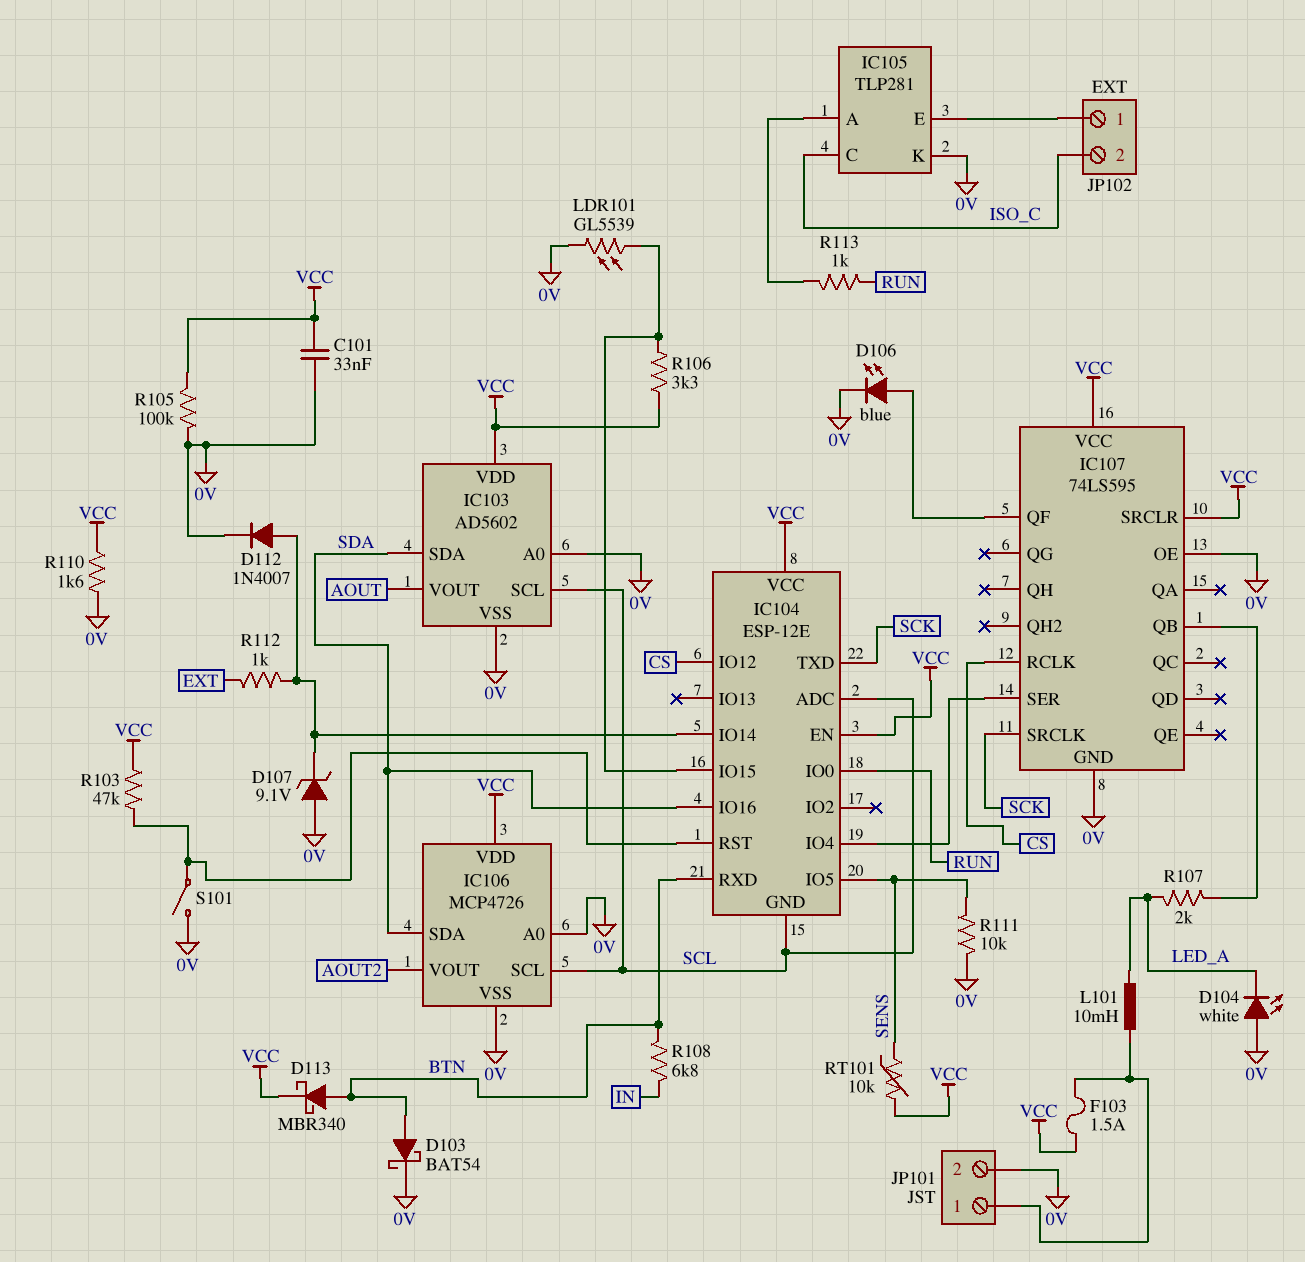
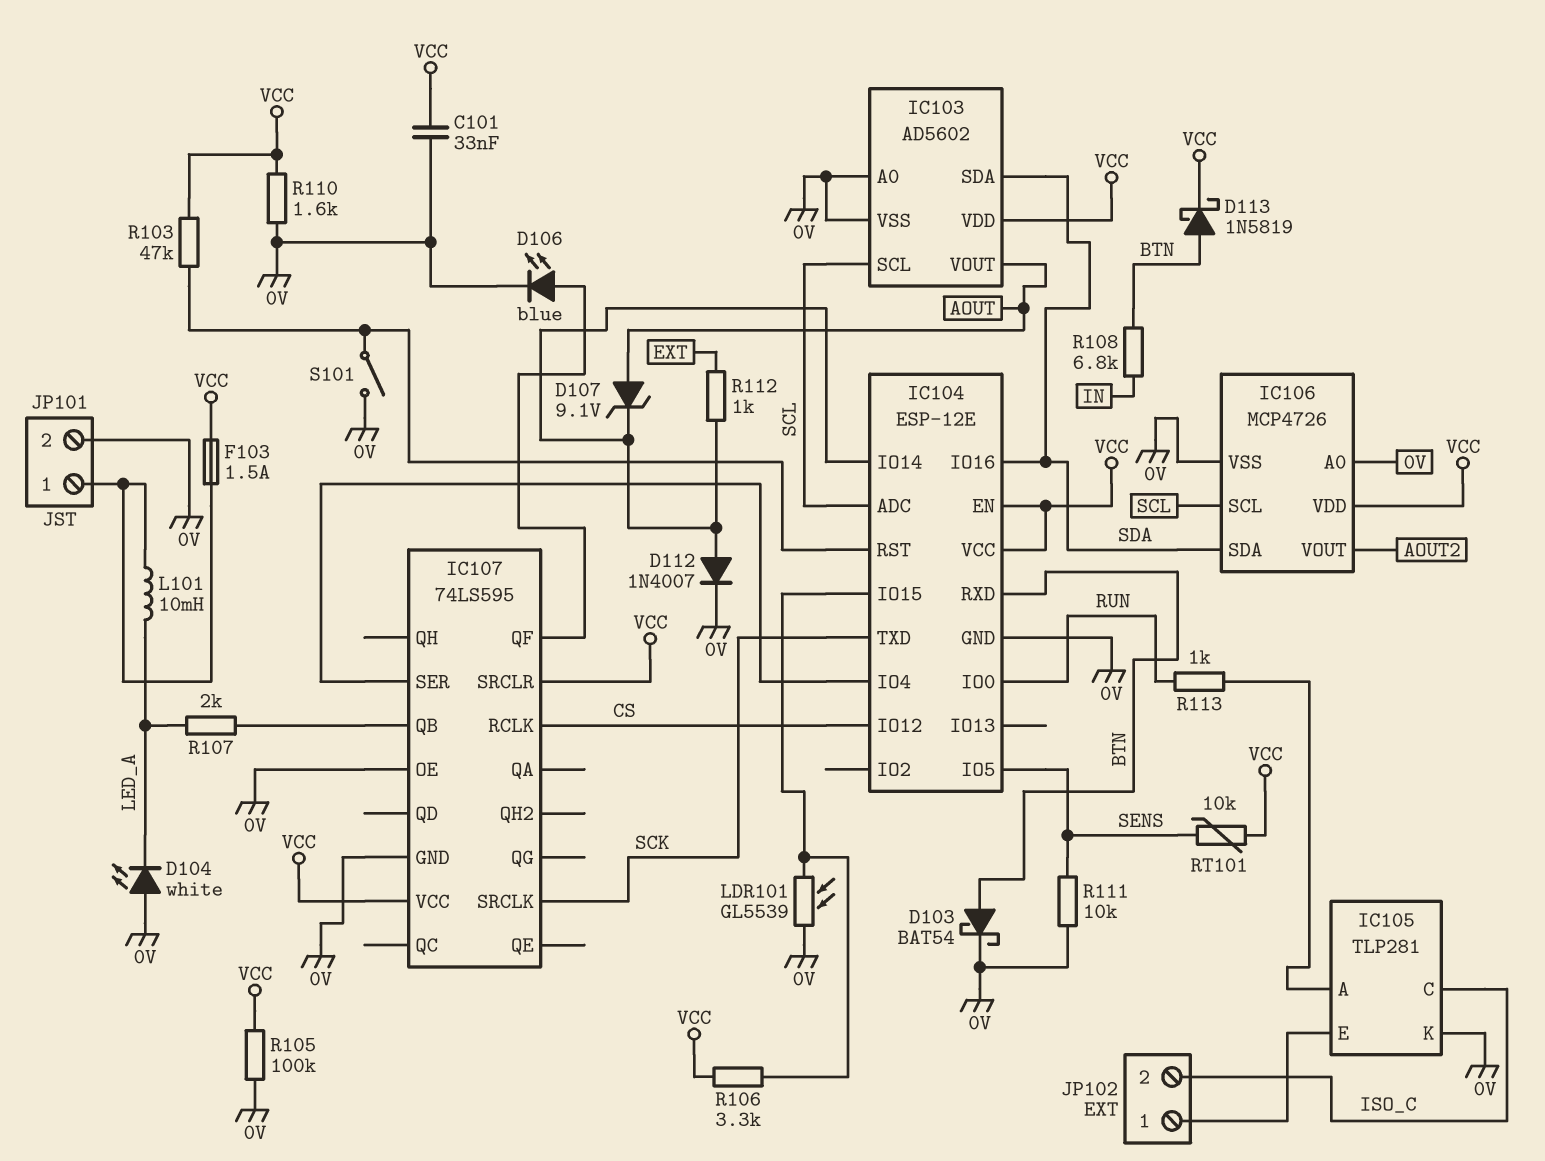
D107: zener 9.1V (A 0V, K IC104/IO14) -> zener 9.1V (A AOUT, K IC104/IO14)
D113: schottky MBR340 (A BTN, K VCC) -> schottky 1N5819 (A BTN, K VCC)
IC104 pin GND: SCL -> 0V

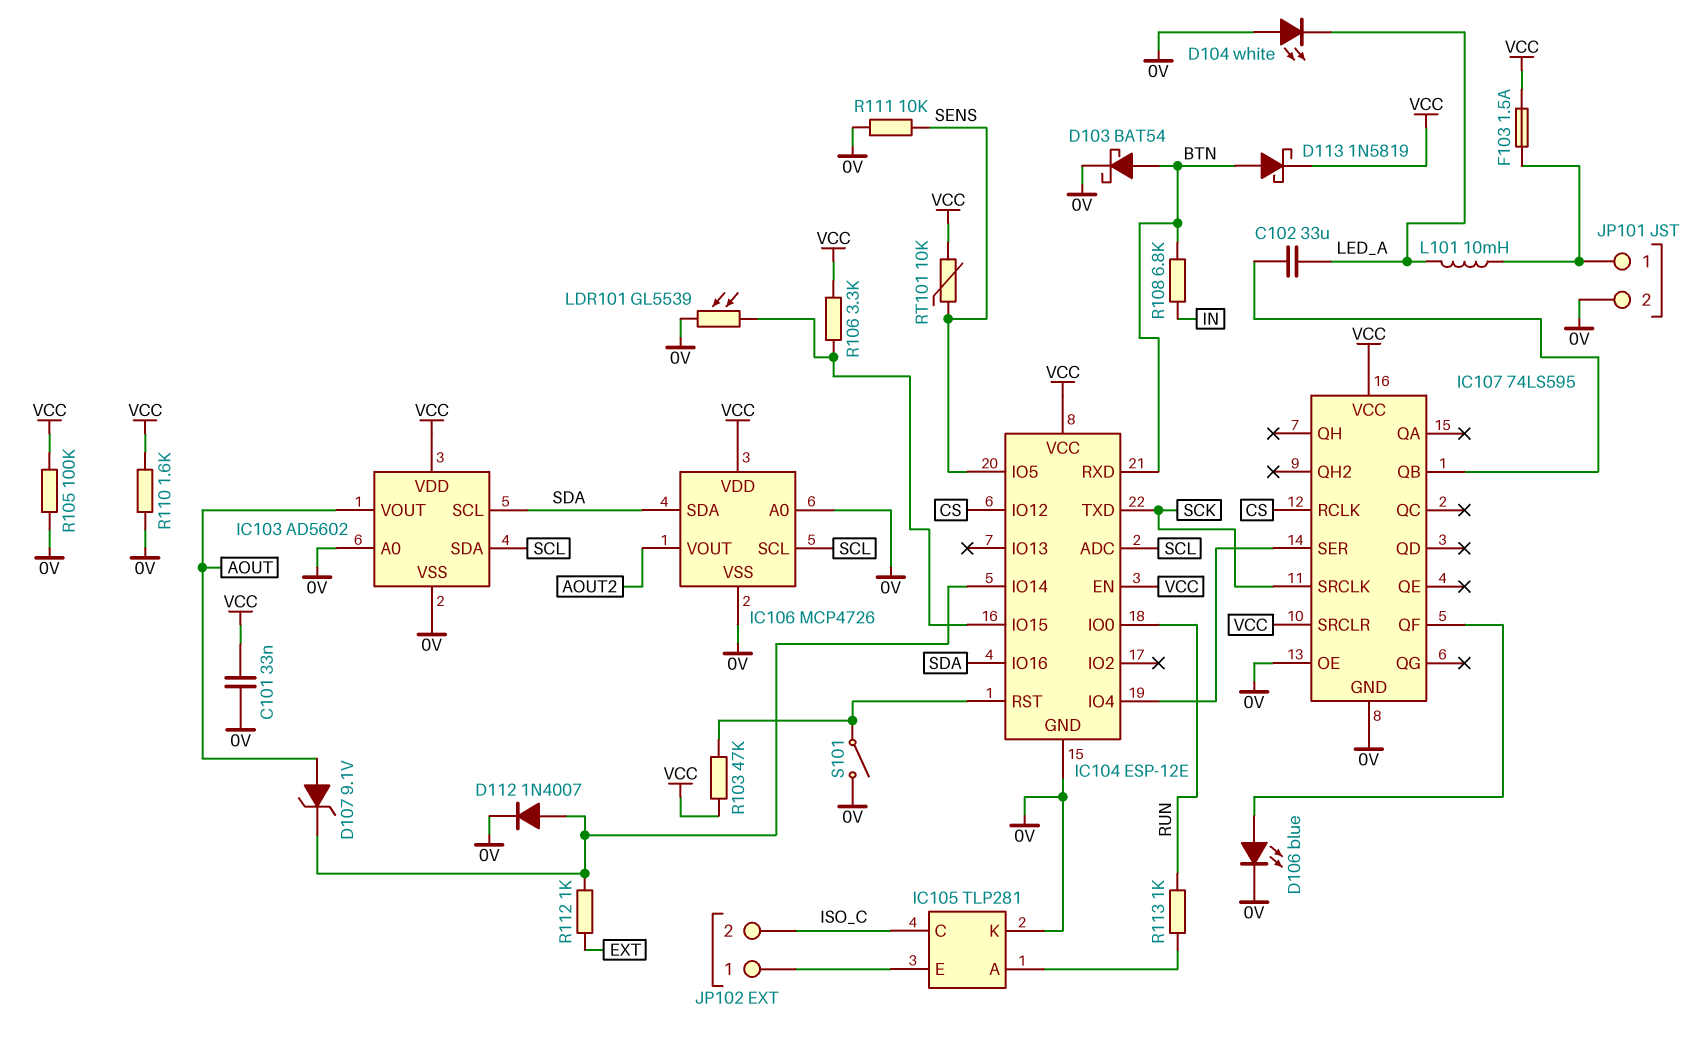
C102: none -> 33uF (IC107/QB, LED_A)
IC103 pin SCL: SCL -> SDA
IC103 pin SDA: SDA -> SCL
R107: 2k (IC107/QB, LED_A) -> none

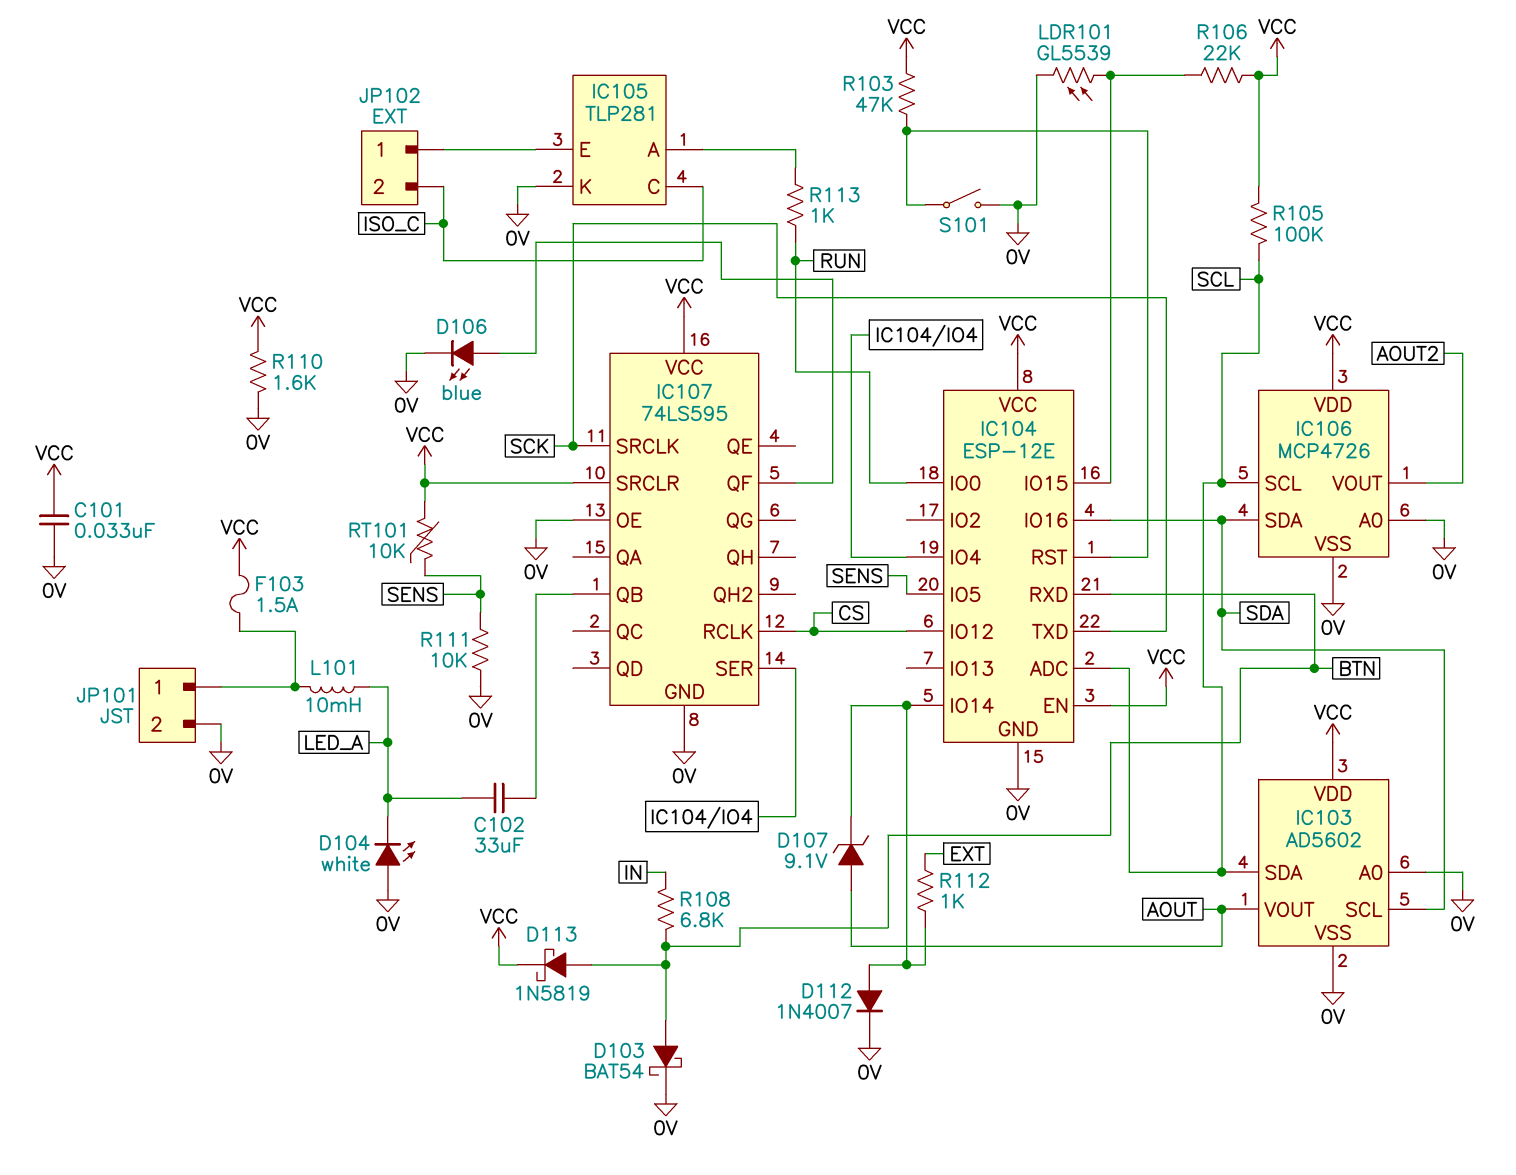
R105: 100k (0V, VCC) -> 100k (SCL, VCC)
R106: 3.3k (IC104/IO15, VCC) -> 22k (IC104/IO15, VCC)

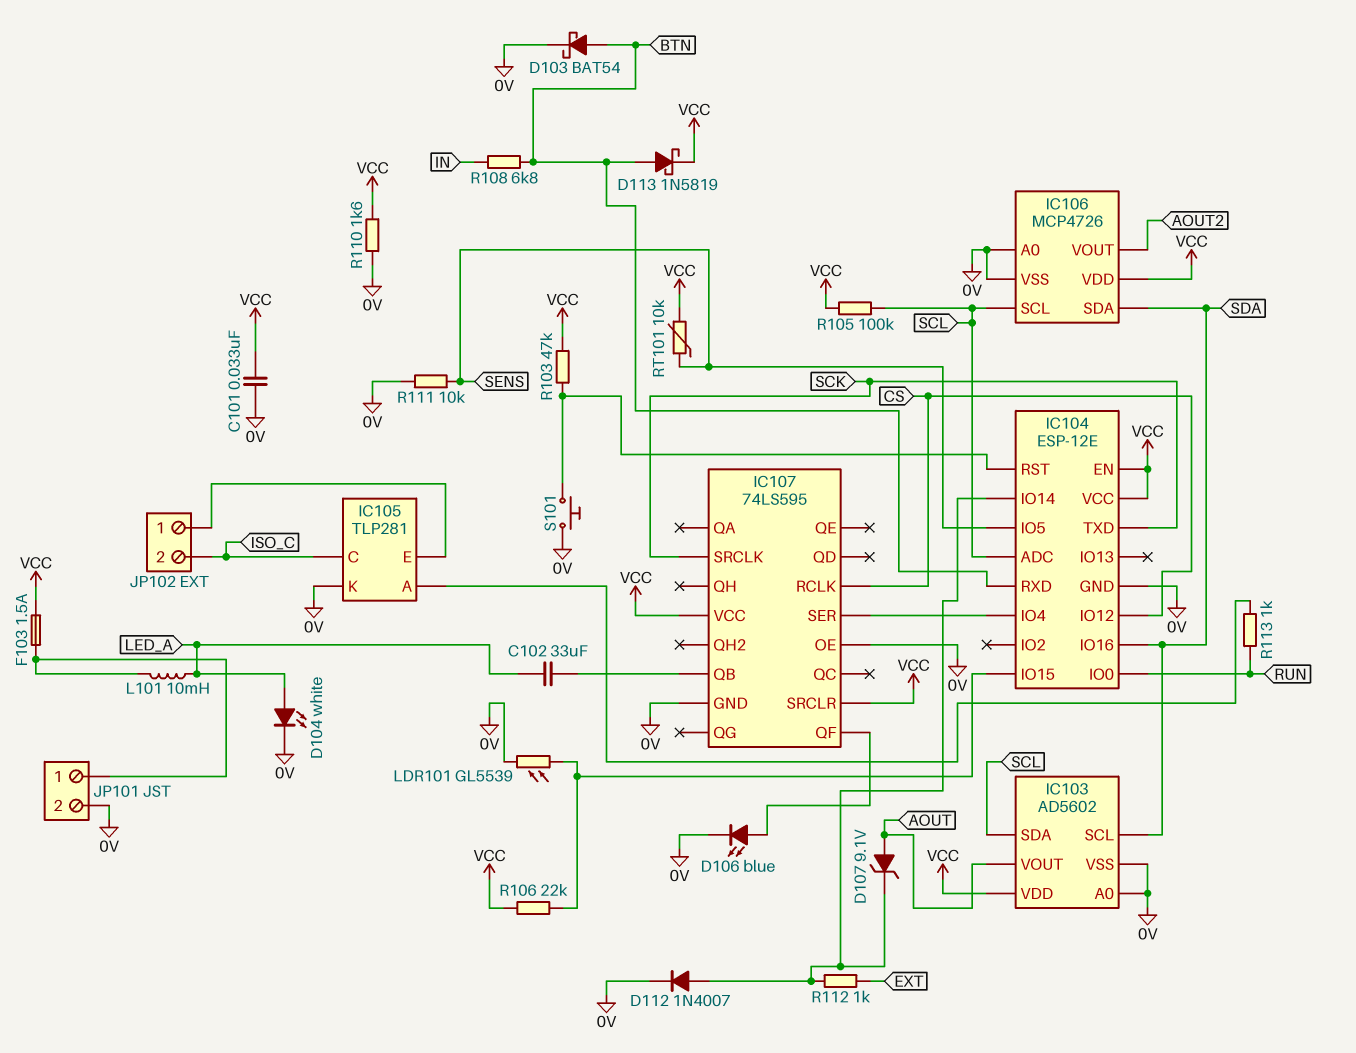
D104: LED white (A 0V, K LED_A) -> LED white (A LED_A, K 0V)
S101: switch (0V, IC104/RST) -> button (0V, IC104/RST)

